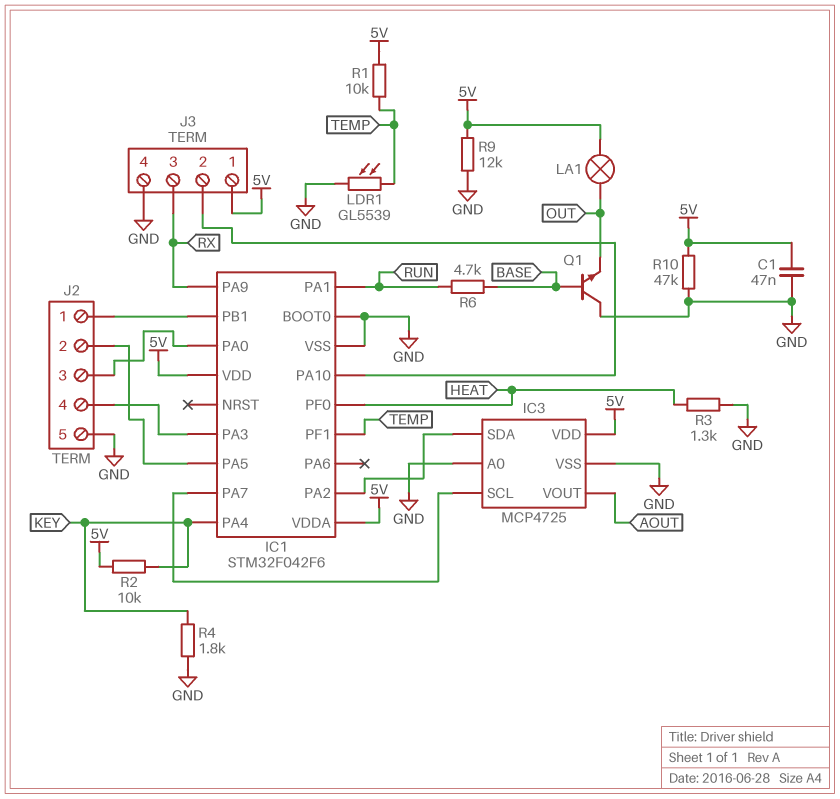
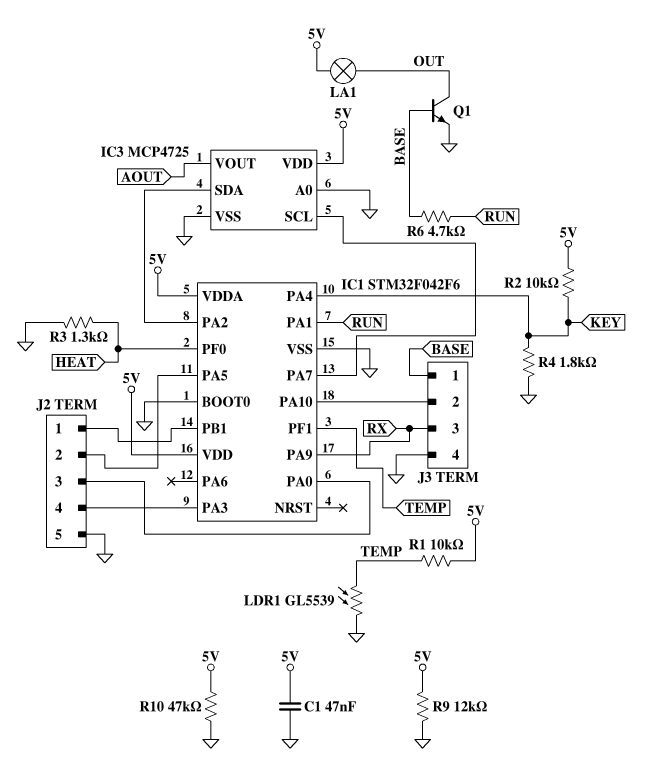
J3 pin 1: 5V -> BASE
Q1: NPN (B BASE, C GND, E OUT) -> NPN (B BASE, C OUT, E GND)

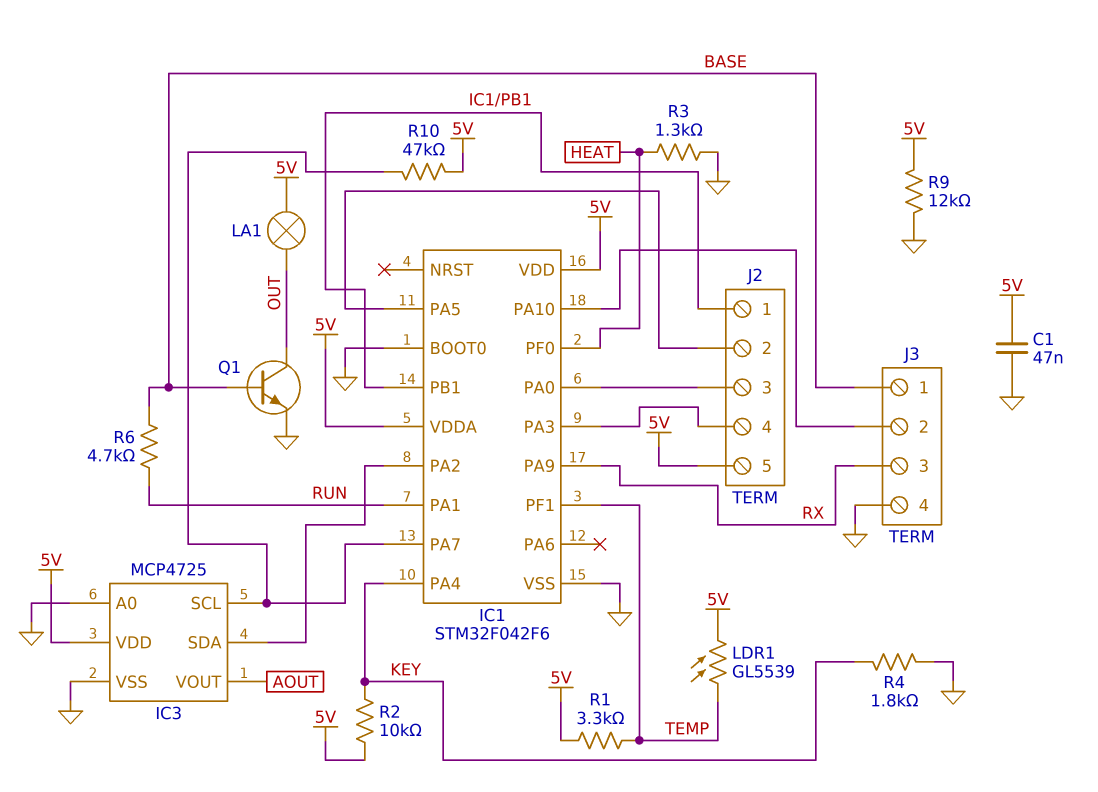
J2 pin 5: GND -> 5V
LDR1: GL5539 (GND, TEMP) -> GL5539 (5V, TEMP)
R1: 10k (5V, TEMP) -> 3.3k (5V, TEMP)
R10: 47k (5V, GND) -> 47k (5V, IC1/PA7)

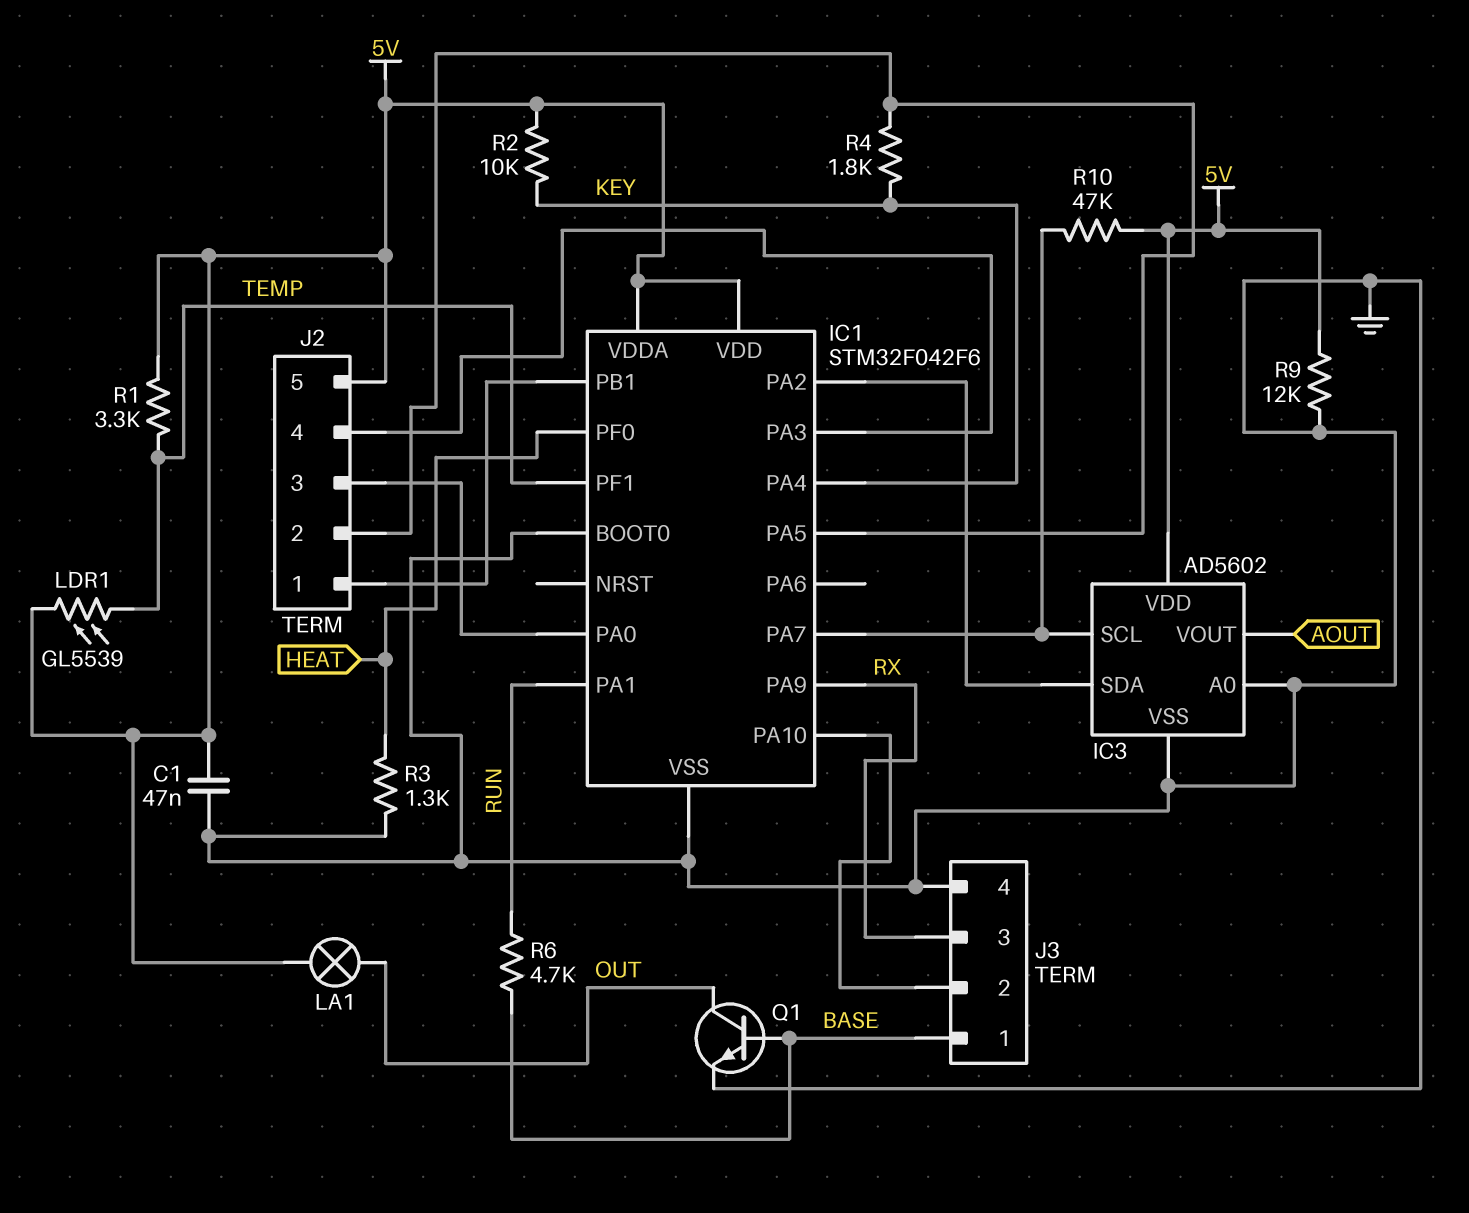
IC3: MCP4725 -> AD5602
R4: 1.8k (GND, KEY) -> 1.8k (IC1/PA5, KEY)

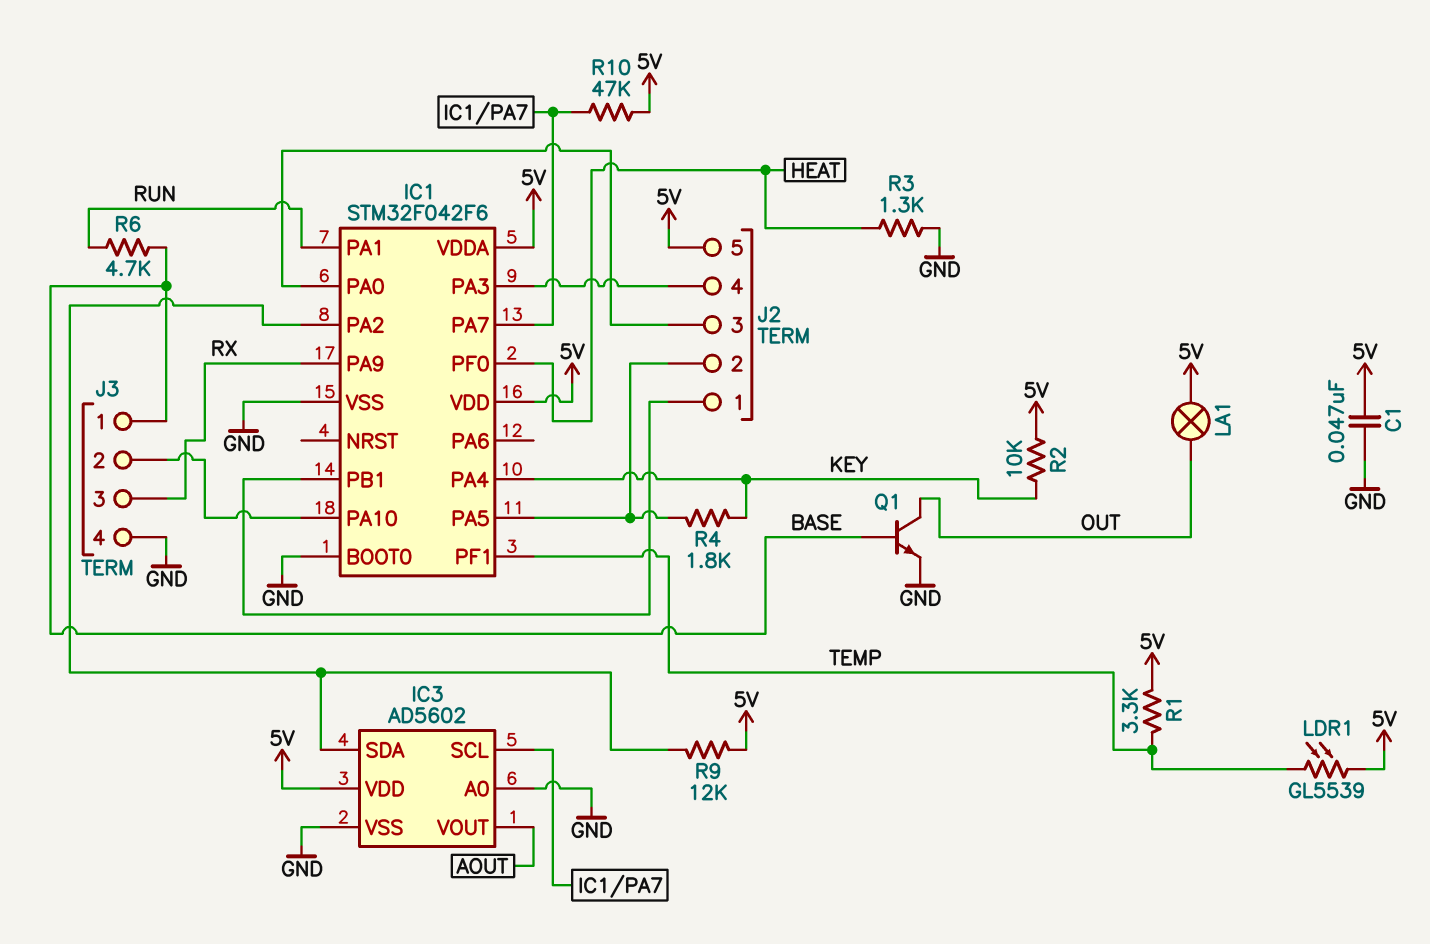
R9: 12k (5V, GND) -> 12k (5V, IC1/PA2)

